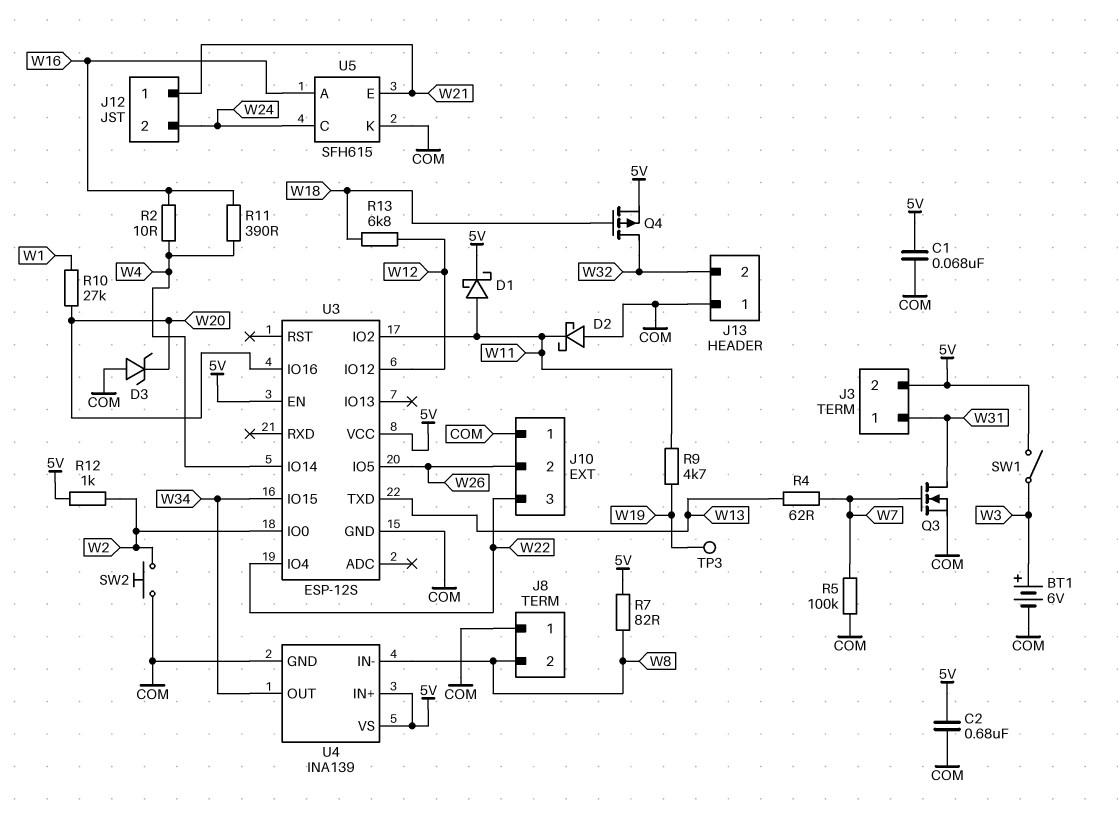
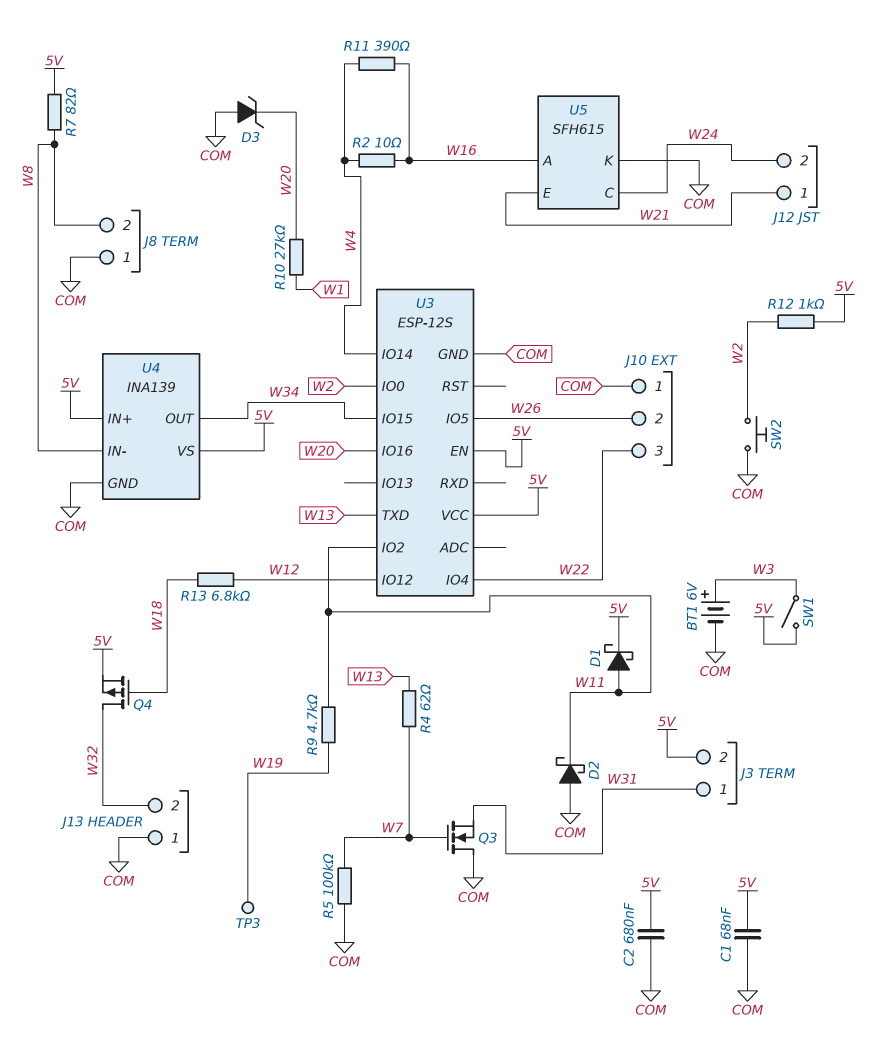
Q3: NMOS (G W7, D W31, S COM) -> NMOS (G W7, D COM, S W31)

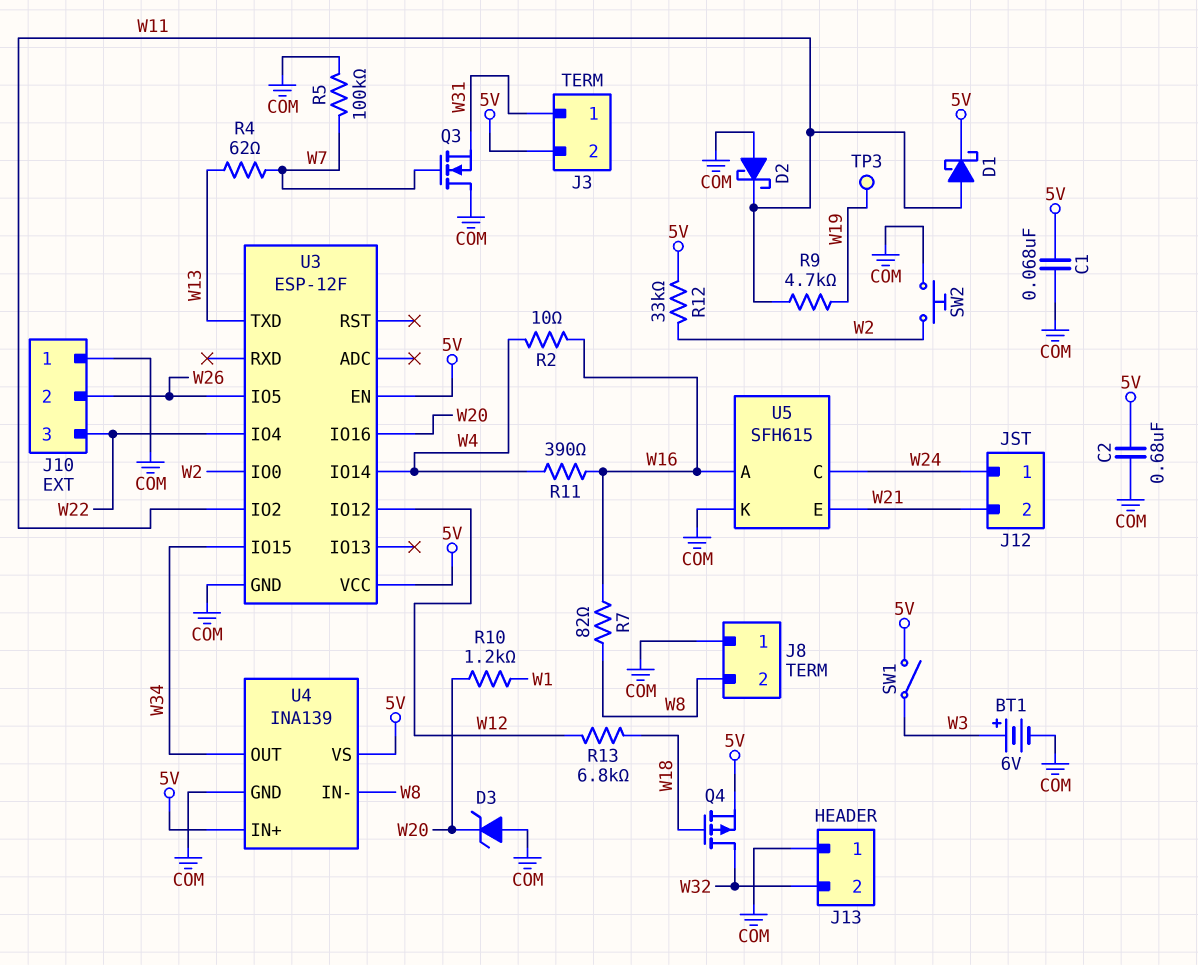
J12 pin 1: W21 -> W24
J12 pin 2: W24 -> W21
R7: 82 (5V, W8) -> 82 (W8, W16)
R10: 27k (W1, W20) -> 1.2k (W1, W20)
R12: 1k (5V, W2) -> 33k (5V, W2)
U3: ESP-12S -> ESP-12F

